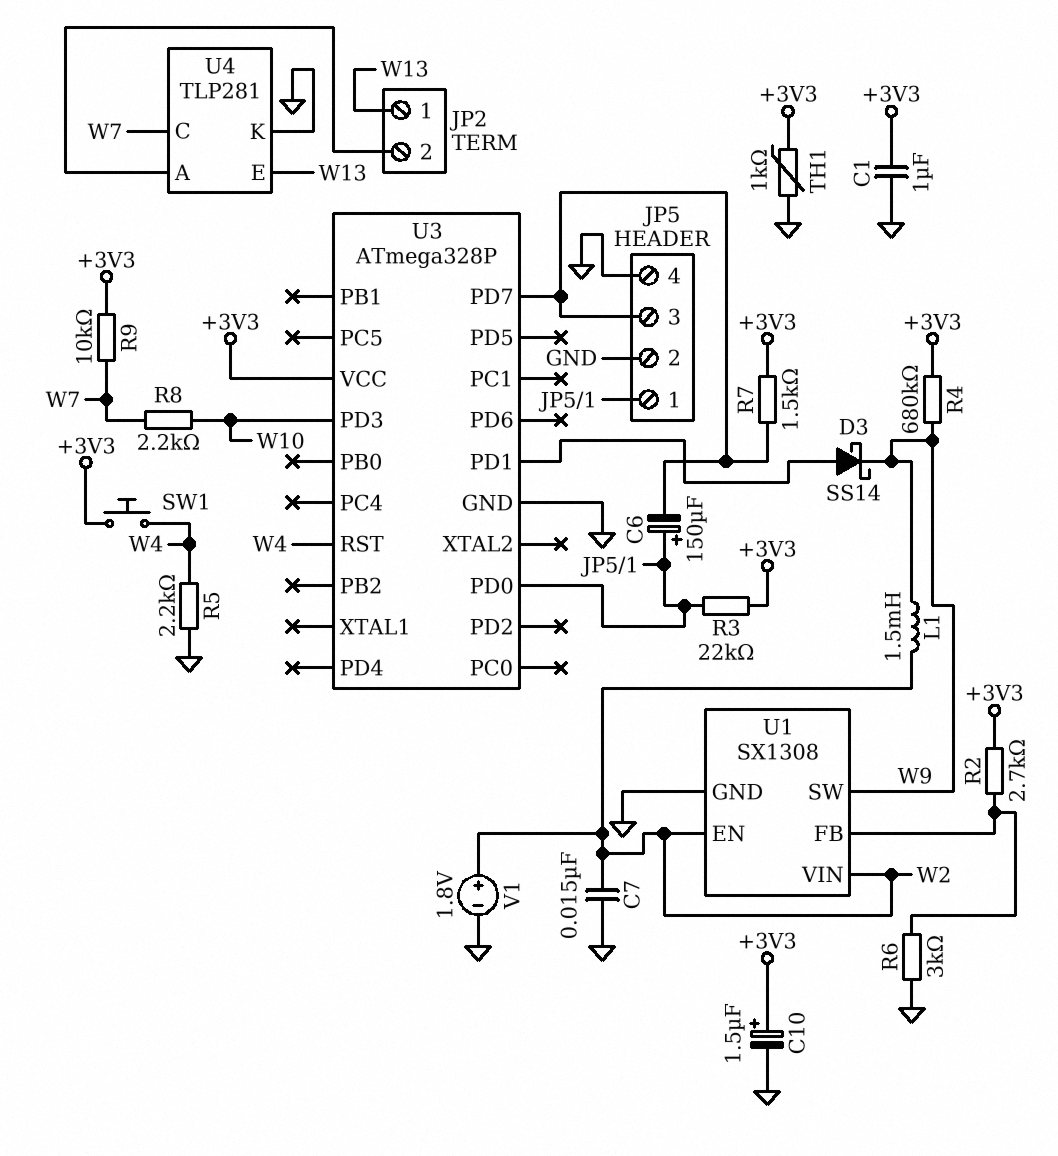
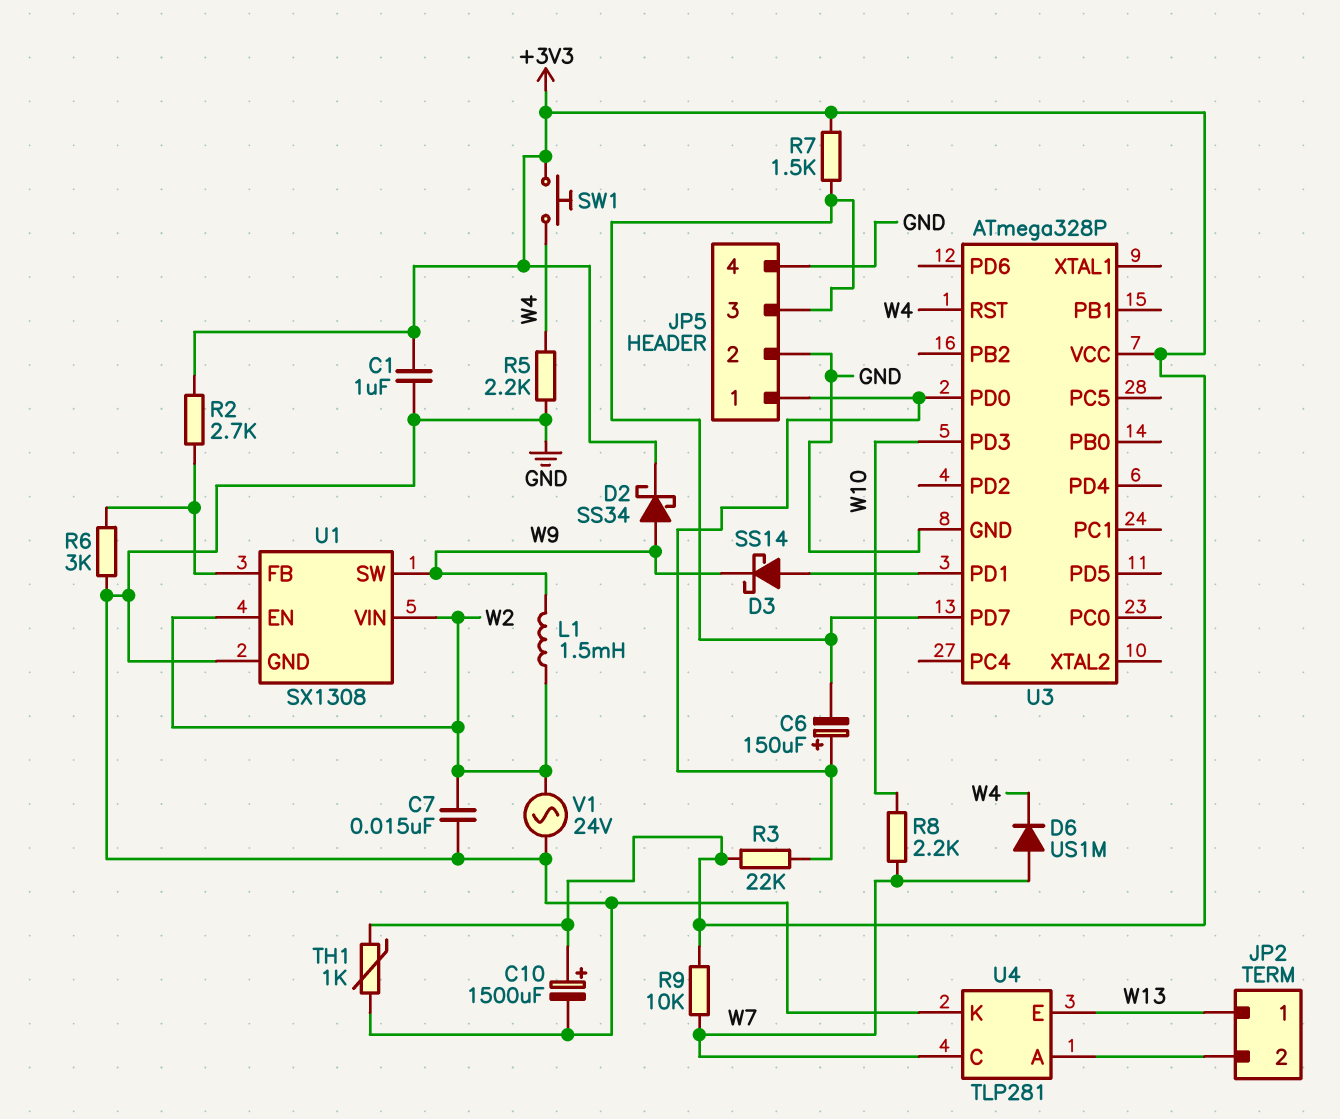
C10: 1.5uF (plus +3V3, minus GND) -> 1500uF (plus +3V3, minus GND)
D2: none -> schottky SS34 (A W9, K +3V3)
D6: none -> diode US1M (A W7, K W4)
R4: 680k (+3V3, W9) -> none
V1: 1.8V (plus W2, minus GND) -> AC 24V (GND, W2)

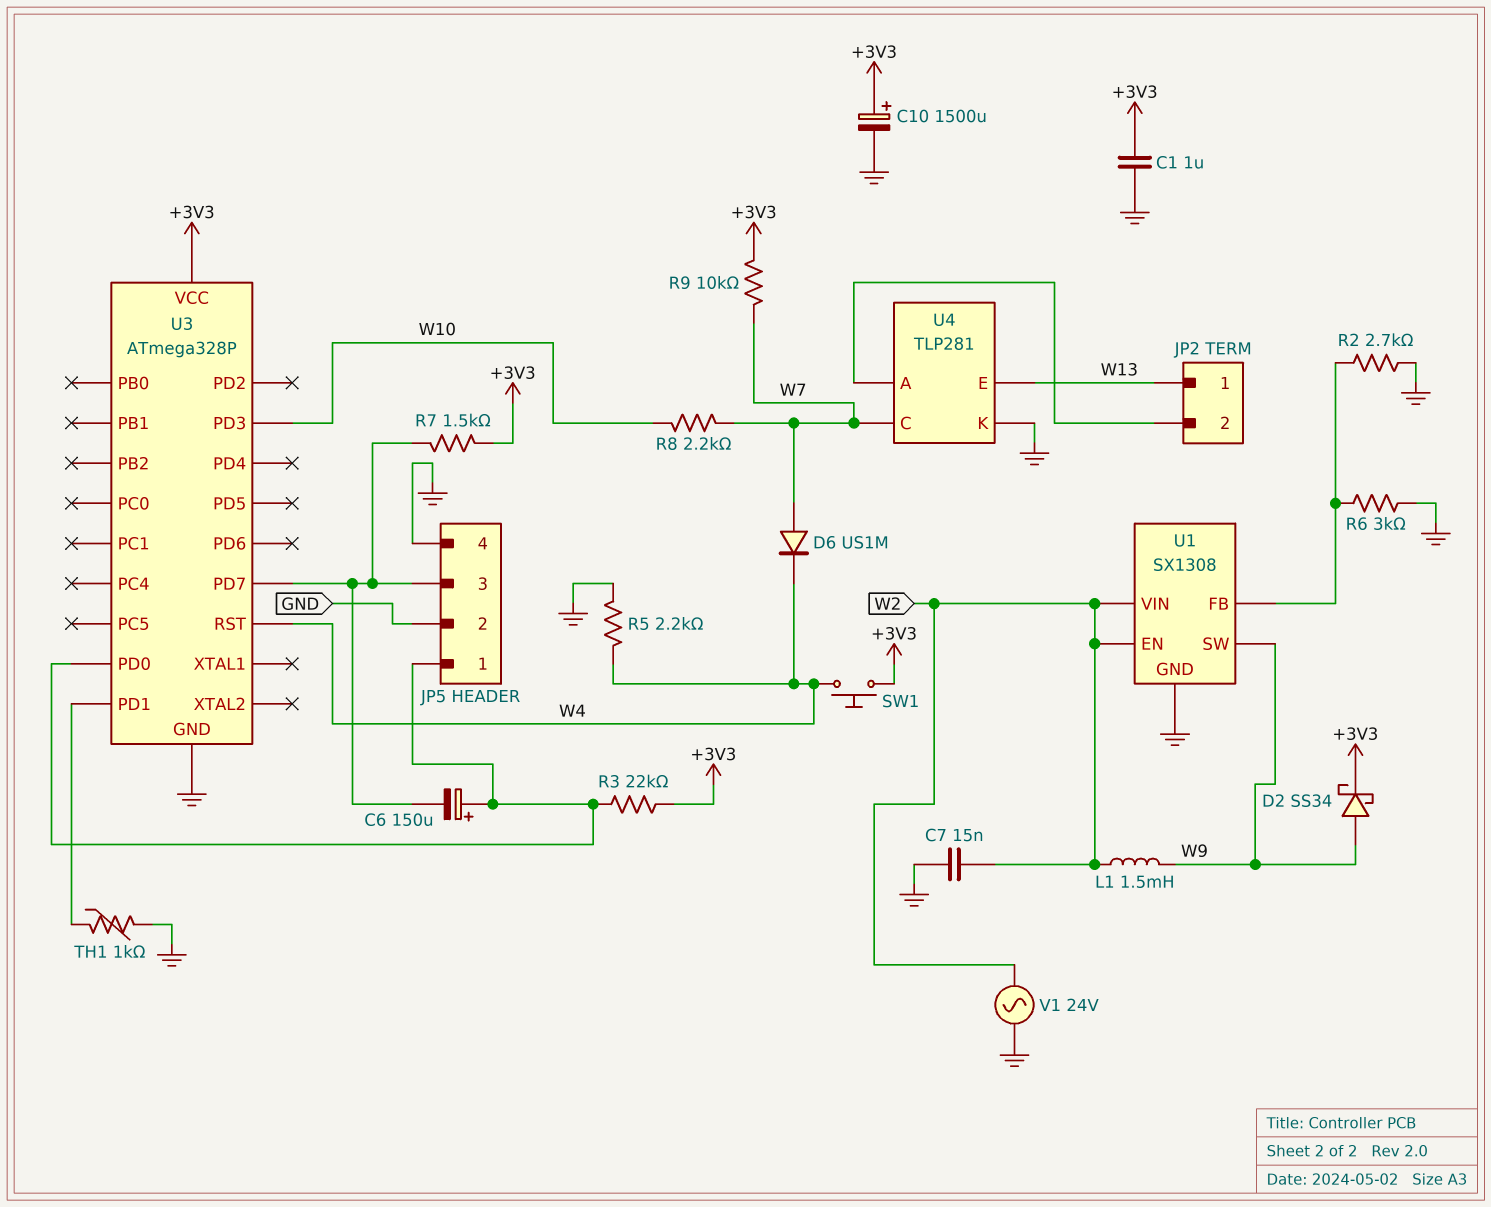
D3: schottky SS14 (A U3/PD1, K W9) -> none
R2: 2.7k (+3V3, U1/FB) -> 2.7k (GND, U1/FB)
TH1: 1k (+3V3, GND) -> 1k (GND, U3/PD1)

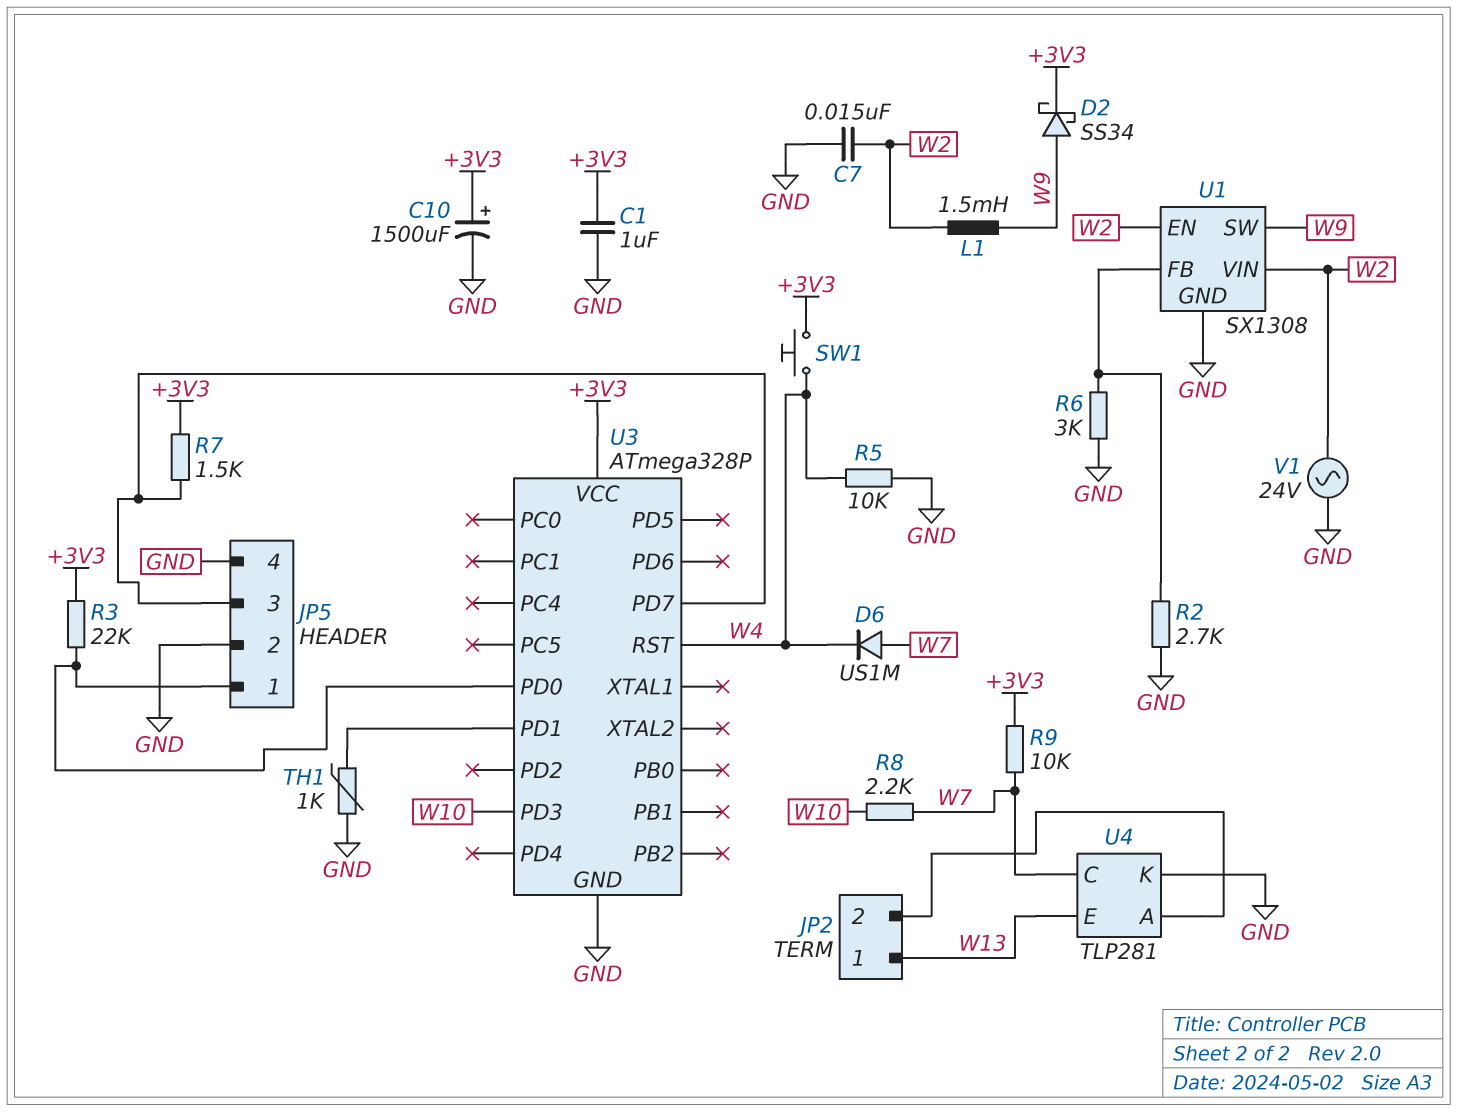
C6: 150uF (plus JP5/1, minus JP5/3) -> none
R5: 2.2k (GND, W4) -> 10k (GND, W4)

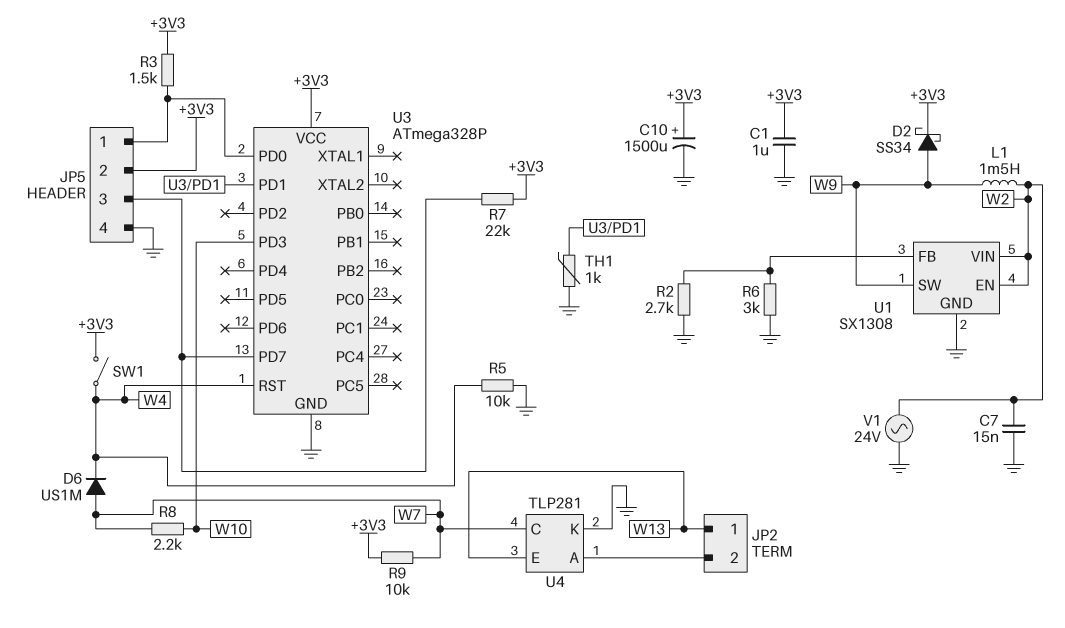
JP5 pin 2: GND -> +3V3
R3: 22k (+3V3, JP5/1) -> 1.5k (+3V3, JP5/1)
R7: 1.5k (+3V3, JP5/3) -> 22k (+3V3, JP5/3)
SW1: button (+3V3, W4) -> switch (+3V3, W4)

